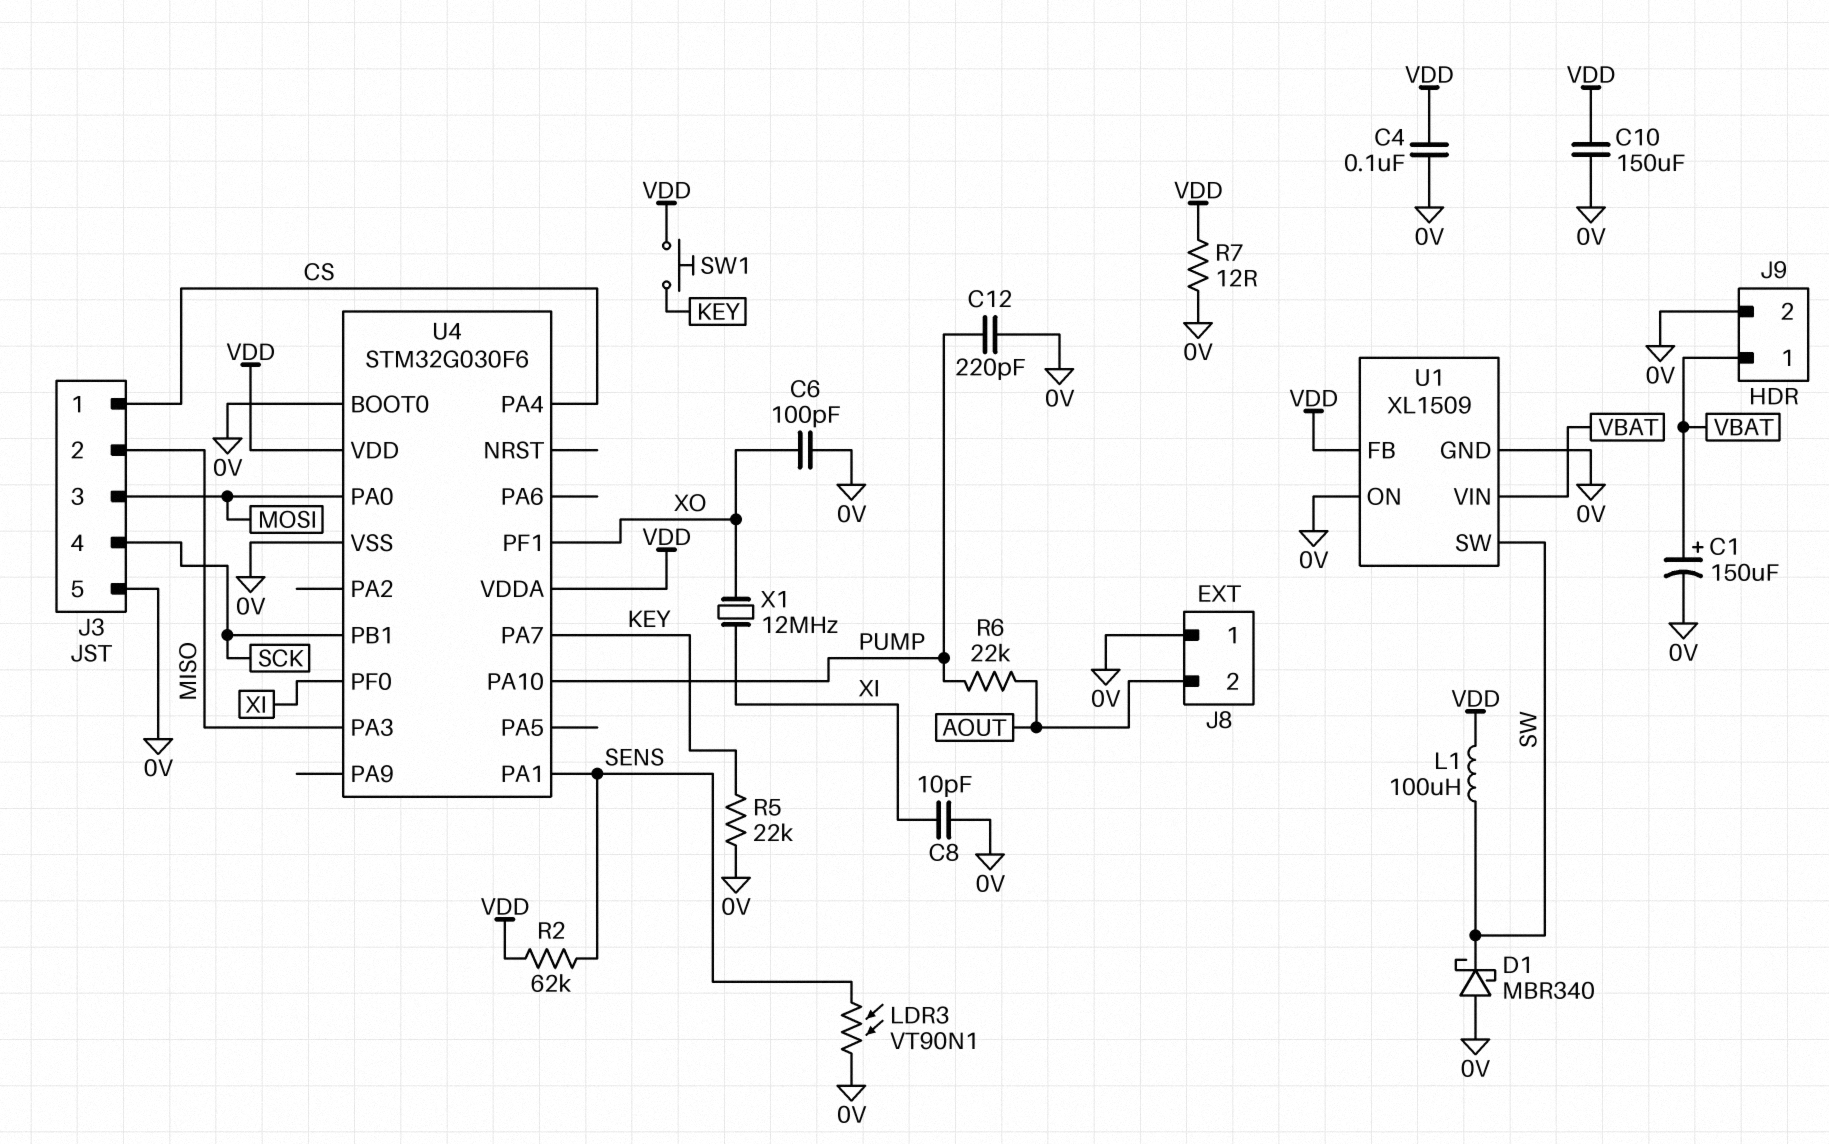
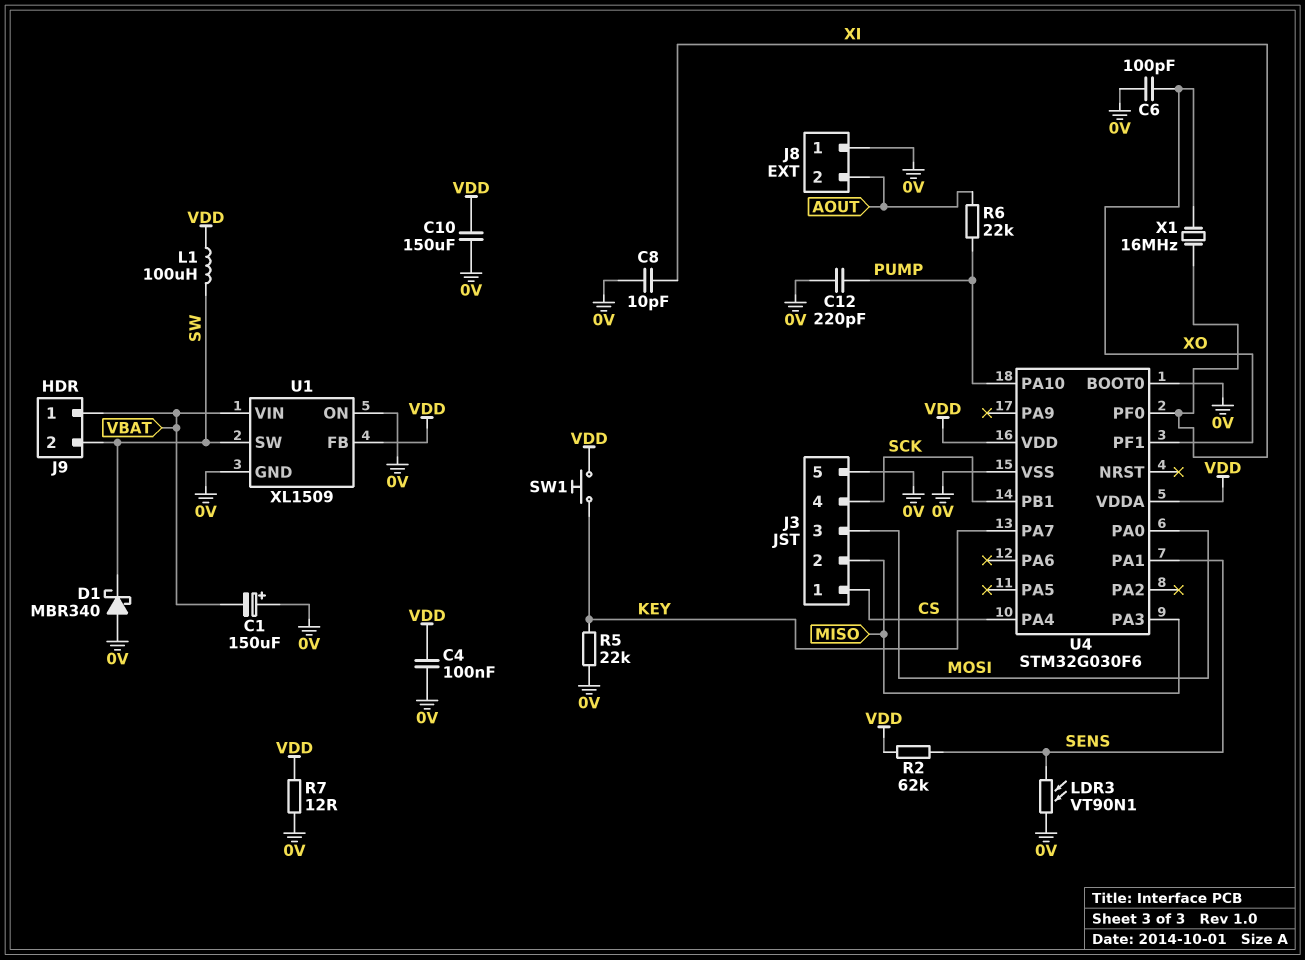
C1: 150uF (plus VBAT, minus 0V) -> 150uF (plus 0V, minus VBAT)
J9 pin 2: 0V -> SW
X1: 12MHz (XI, XO) -> 16MHz (XI, XO)

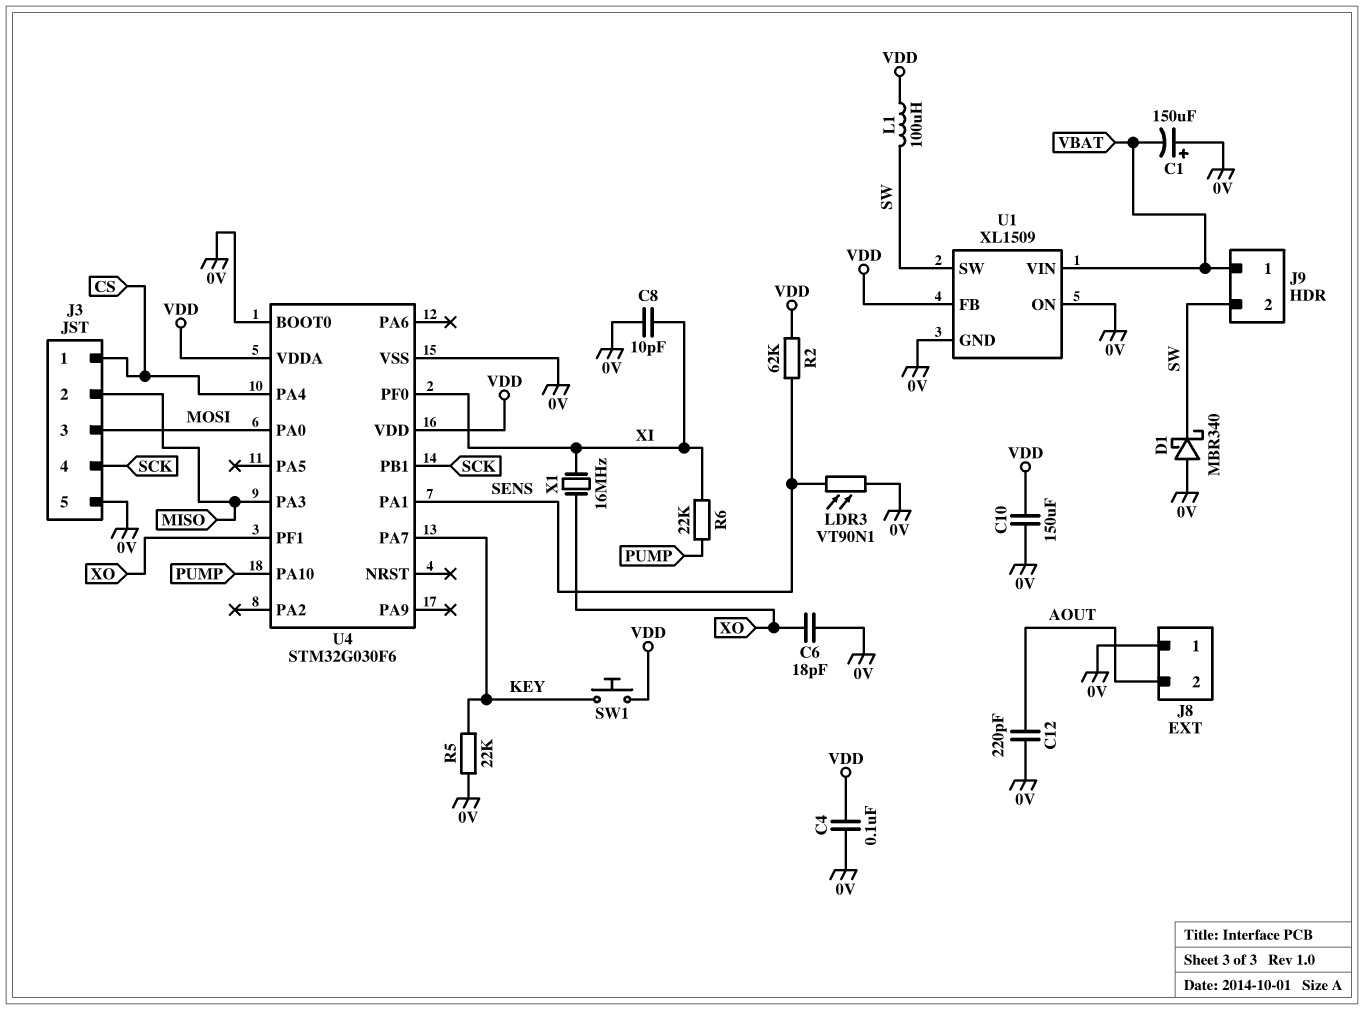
C6: 100pF (0V, XO) -> 18pF (0V, XO)
C12: 220pF (0V, PUMP) -> 220pF (0V, AOUT)
R6: 22k (AOUT, PUMP) -> 22k (PUMP, XI)
R7: 12 (0V, VDD) -> none

